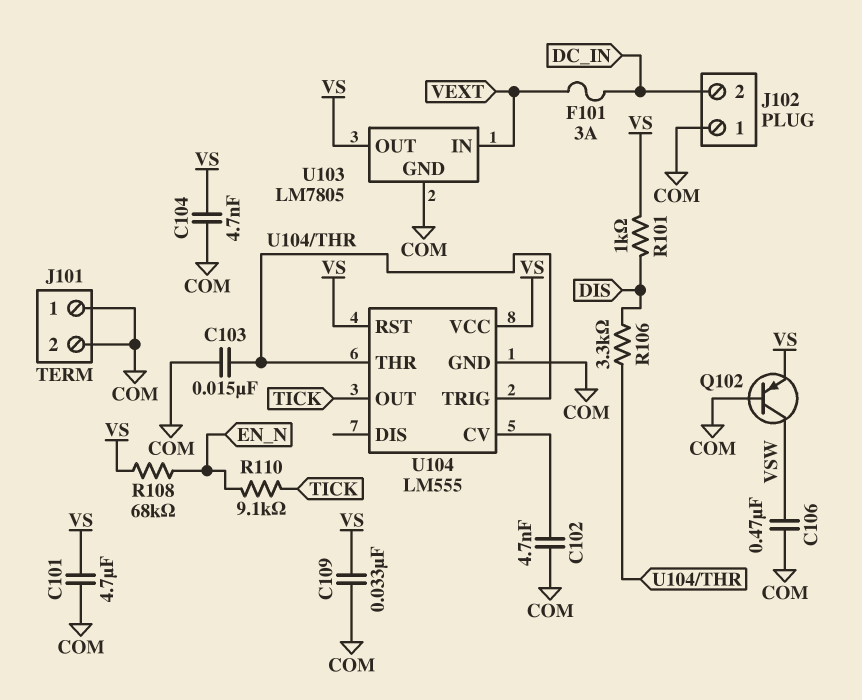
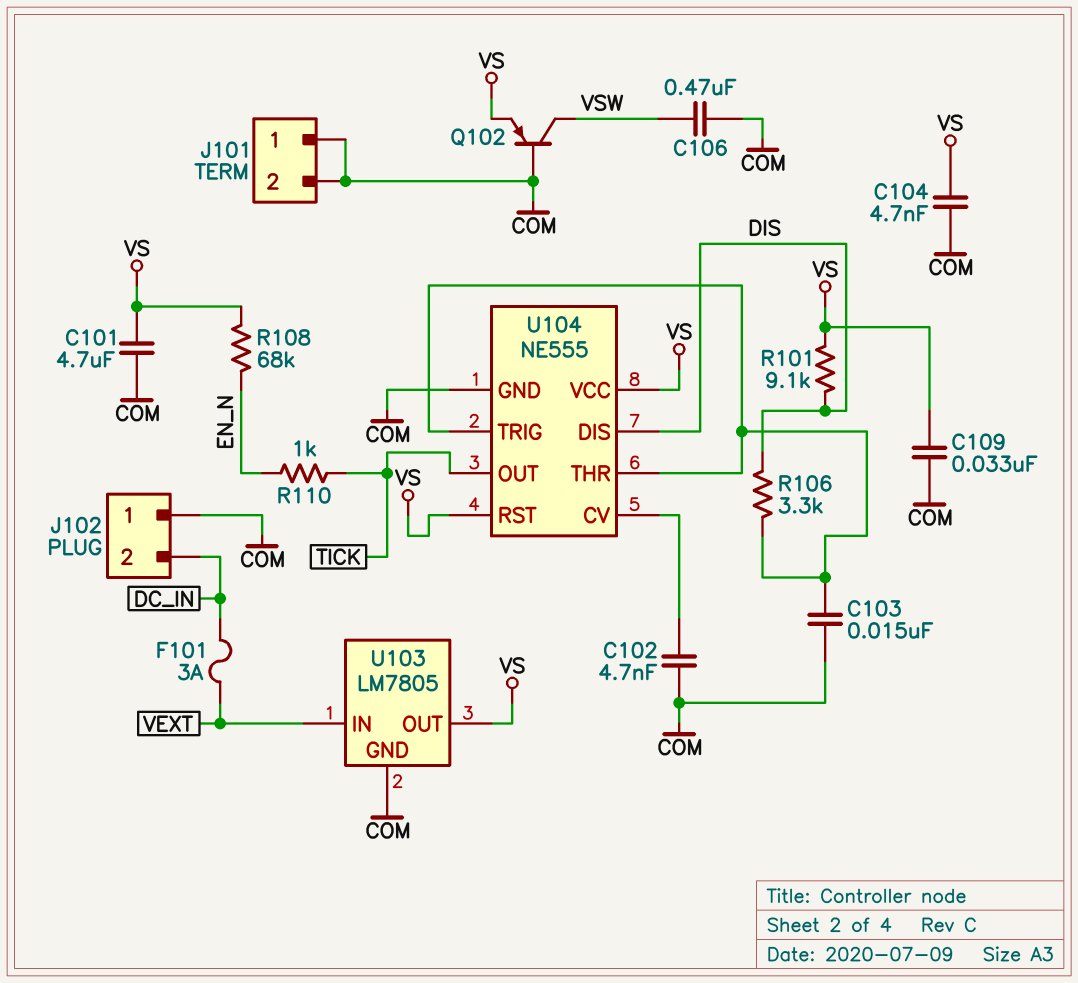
R101: 1k (DIS, VS) -> 9.1k (DIS, VS)
R110: 9.1k (EN_N, TICK) -> 1k (EN_N, TICK)
U104: LM555 -> NE555
U104 pin DIS: none -> DIS

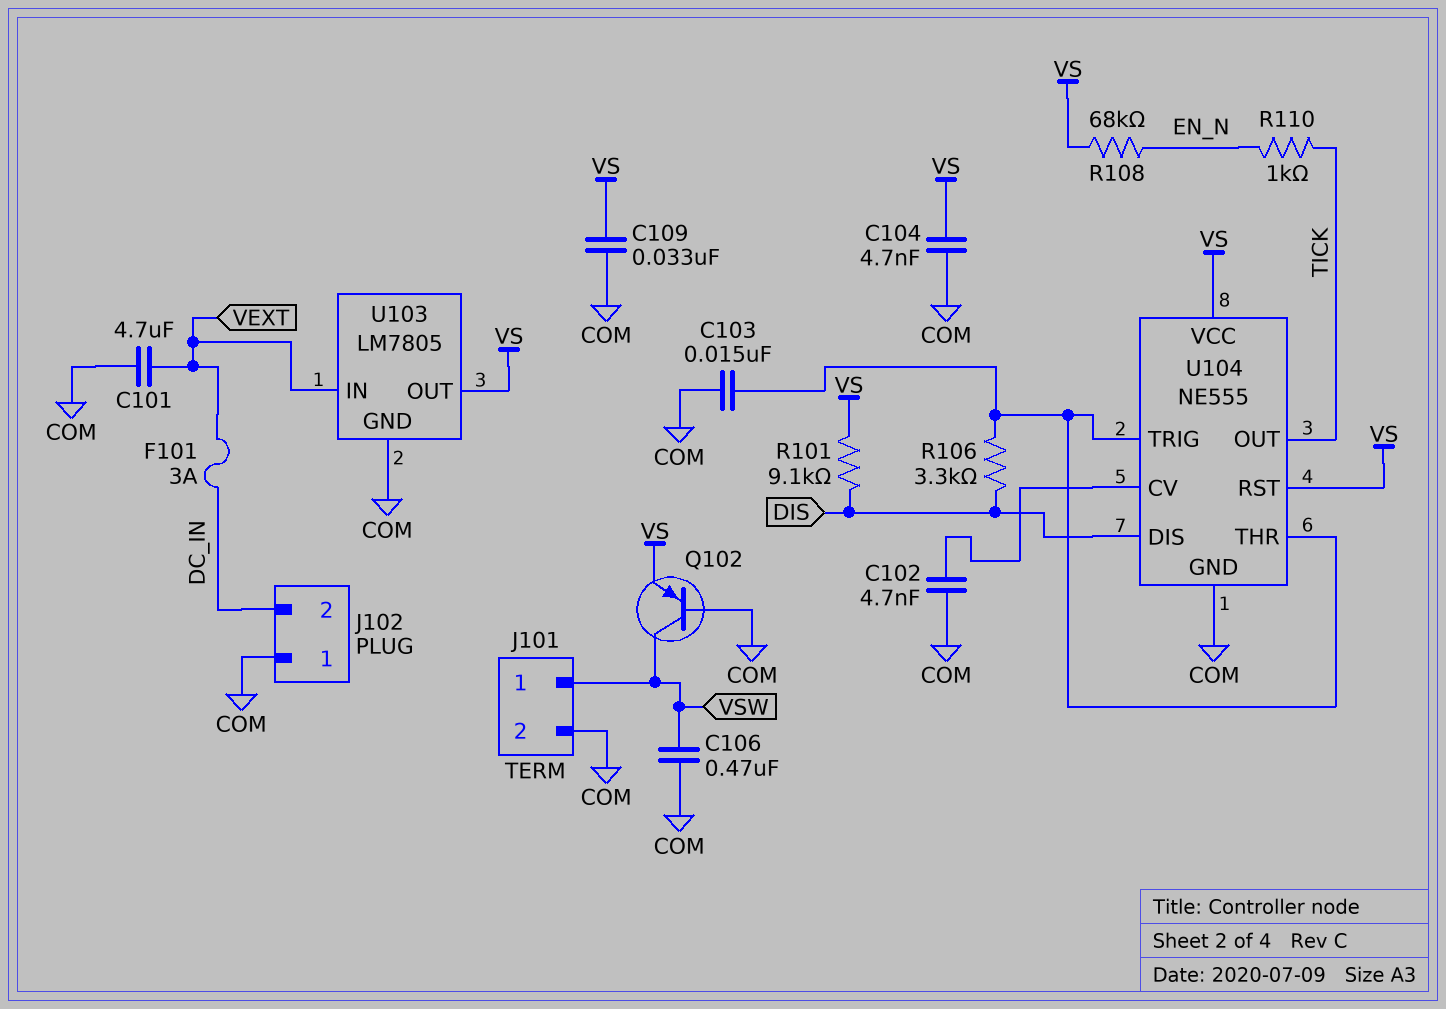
C101: 4.7uF (COM, VS) -> 4.7uF (COM, VEXT)
J101 pin 1: COM -> VSW

